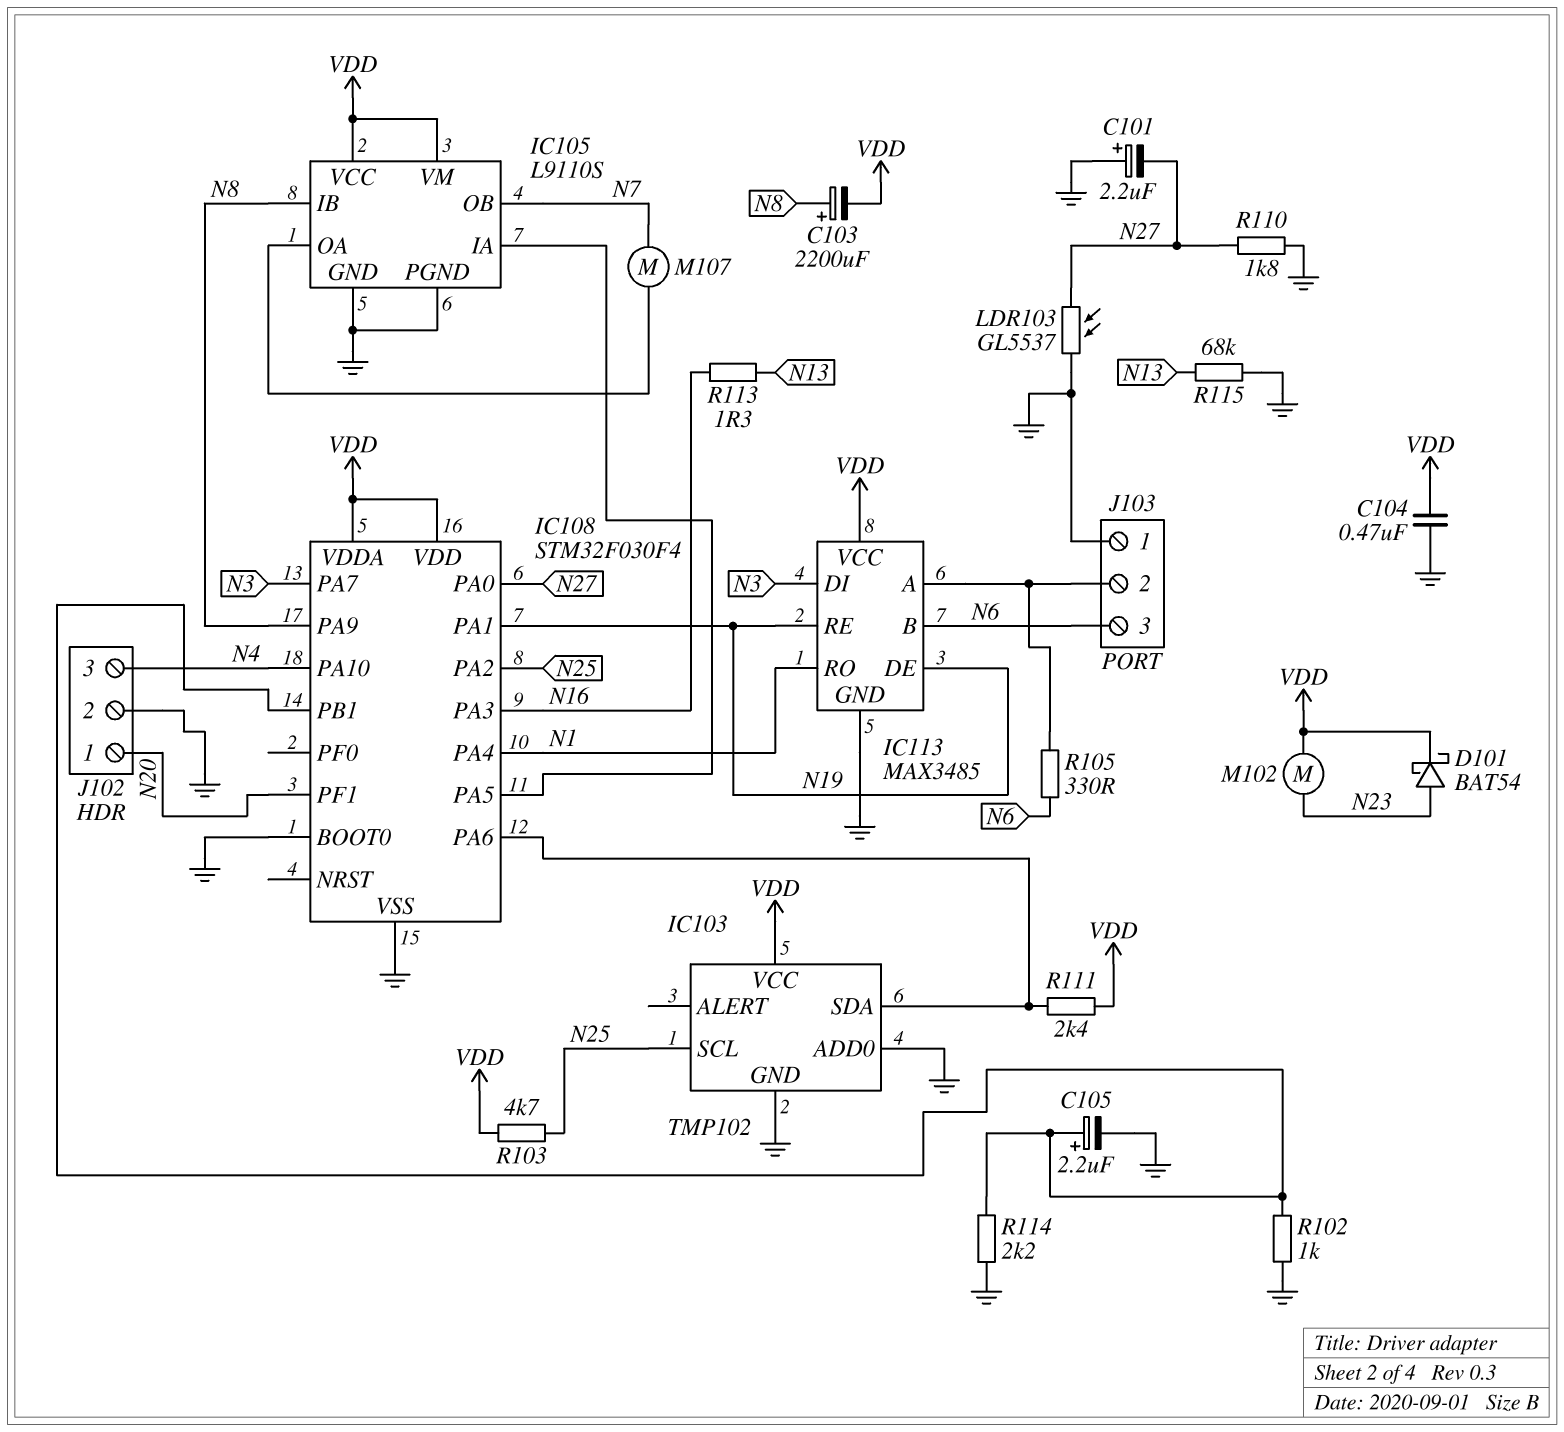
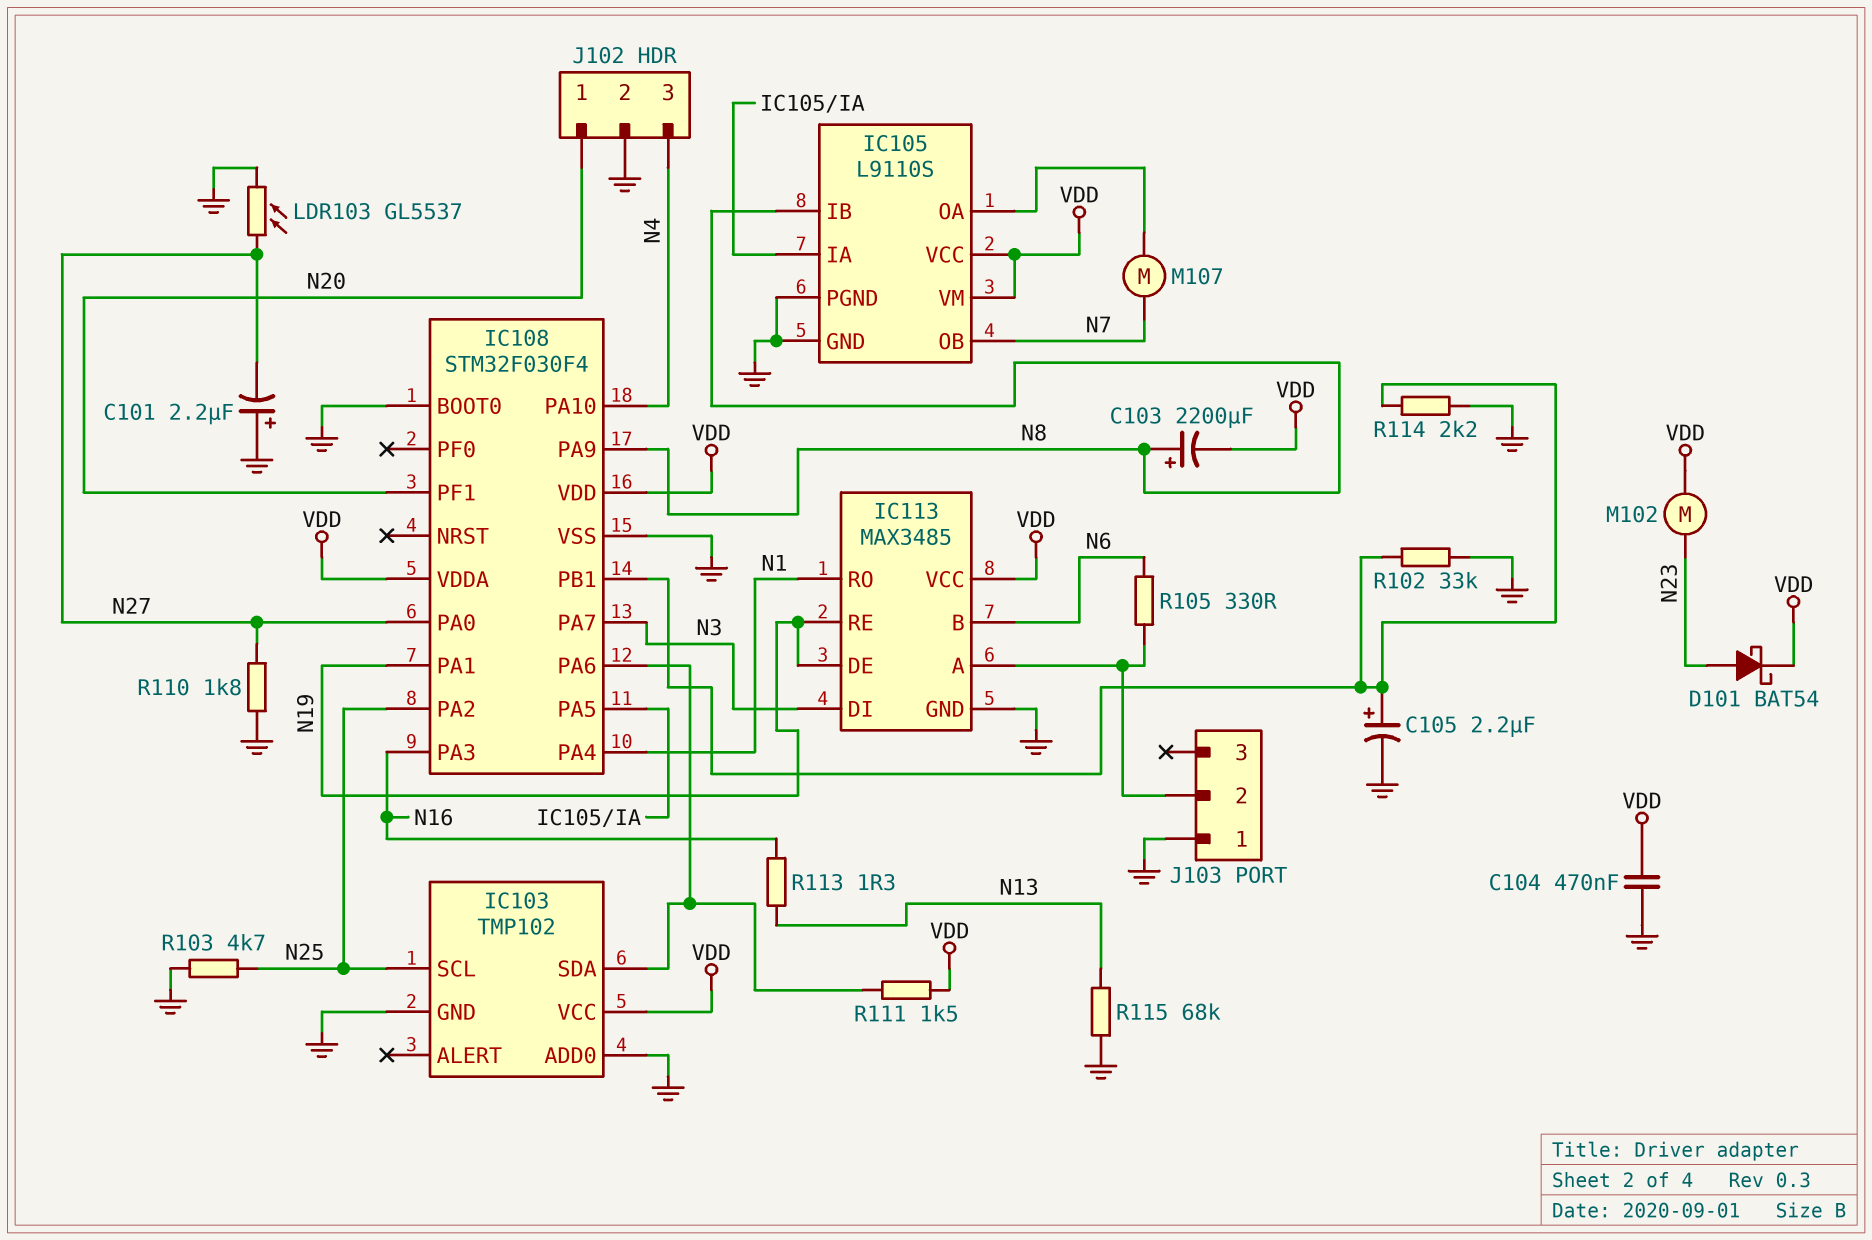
J103 pin 3: N6 -> none
R102: 1k (GND, IC108/PB1) -> 33k (GND, IC108/PB1)
R103: 4.7k (N25, VDD) -> 4.7k (GND, N25)
R111: 2.4k (IC103/SDA, VDD) -> 1.5k (IC103/SDA, VDD)

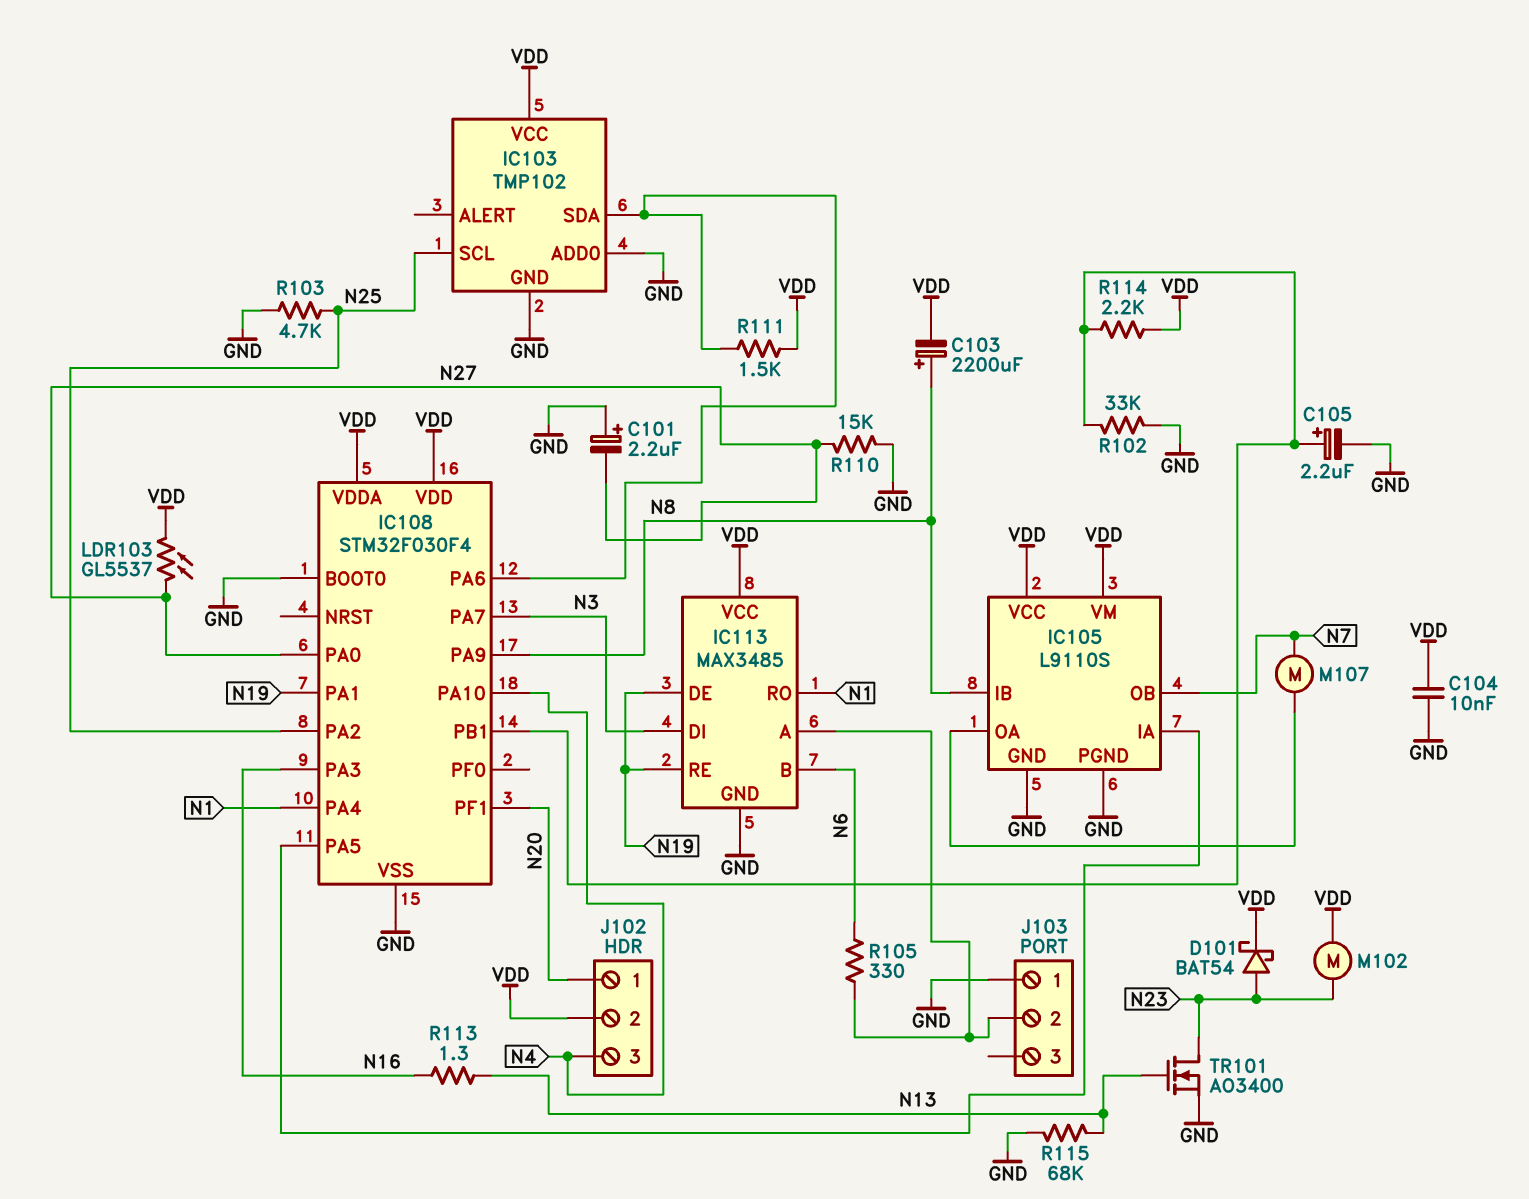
C104: 470nF (GND, VDD) -> 10nF (GND, VDD)
J102 pin 2: GND -> VDD
LDR103: GL5537 (GND, N27) -> GL5537 (N27, VDD)
R110: 1.8k (GND, N27) -> 15k (GND, N27)
R114: 2.2k (GND, IC108/PB1) -> 2.2k (IC108/PB1, VDD)
TR101: none -> NMOS AO3400 (G N13, D N23, S GND)

